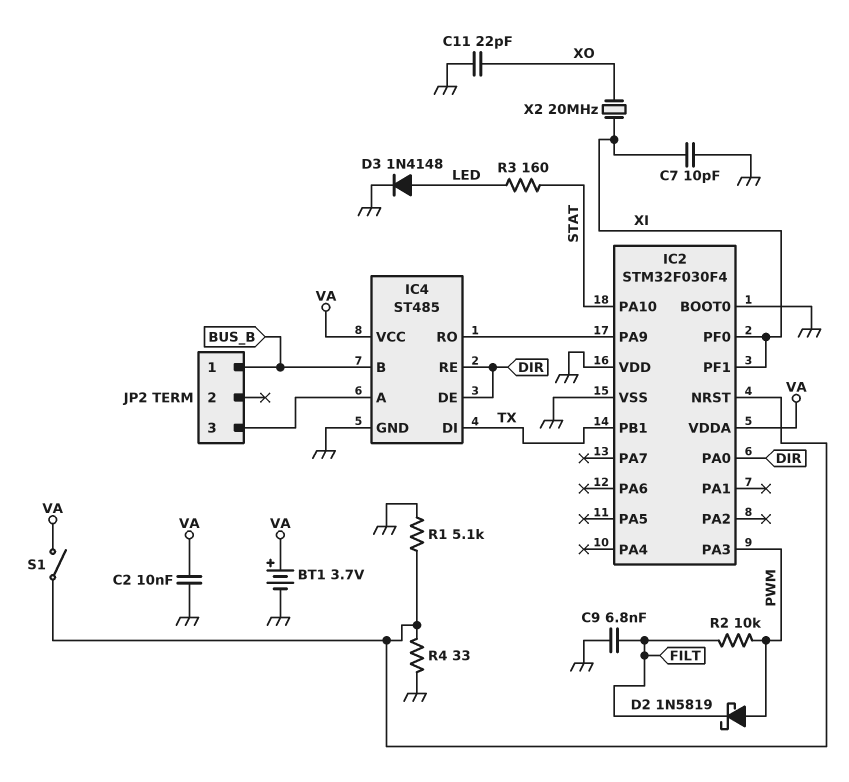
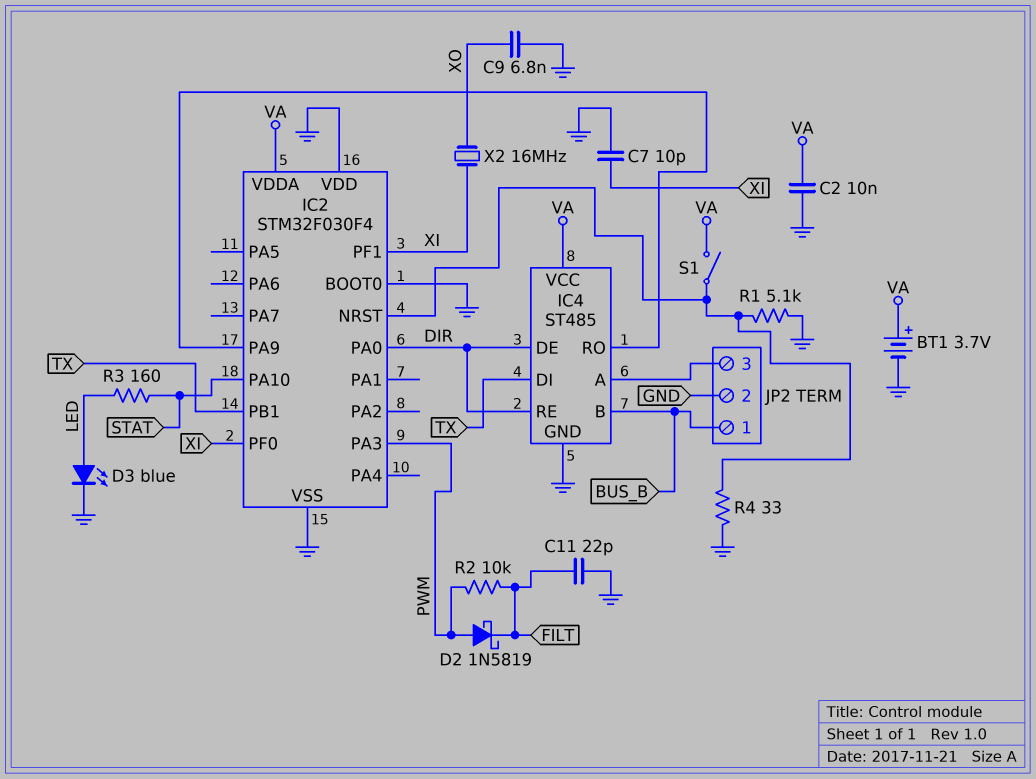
C9: 6.8nF (FILT, GND) -> 6.8nF (GND, XO)
C11: 22pF (GND, XO) -> 22pF (FILT, GND)
D3: diode 1N4148 (A LED, K GND) -> LED blue (A LED, K GND)
JP2 pin 2: none -> GND
X2: 20MHz (XI, XO) -> 16MHz (XI, XO)

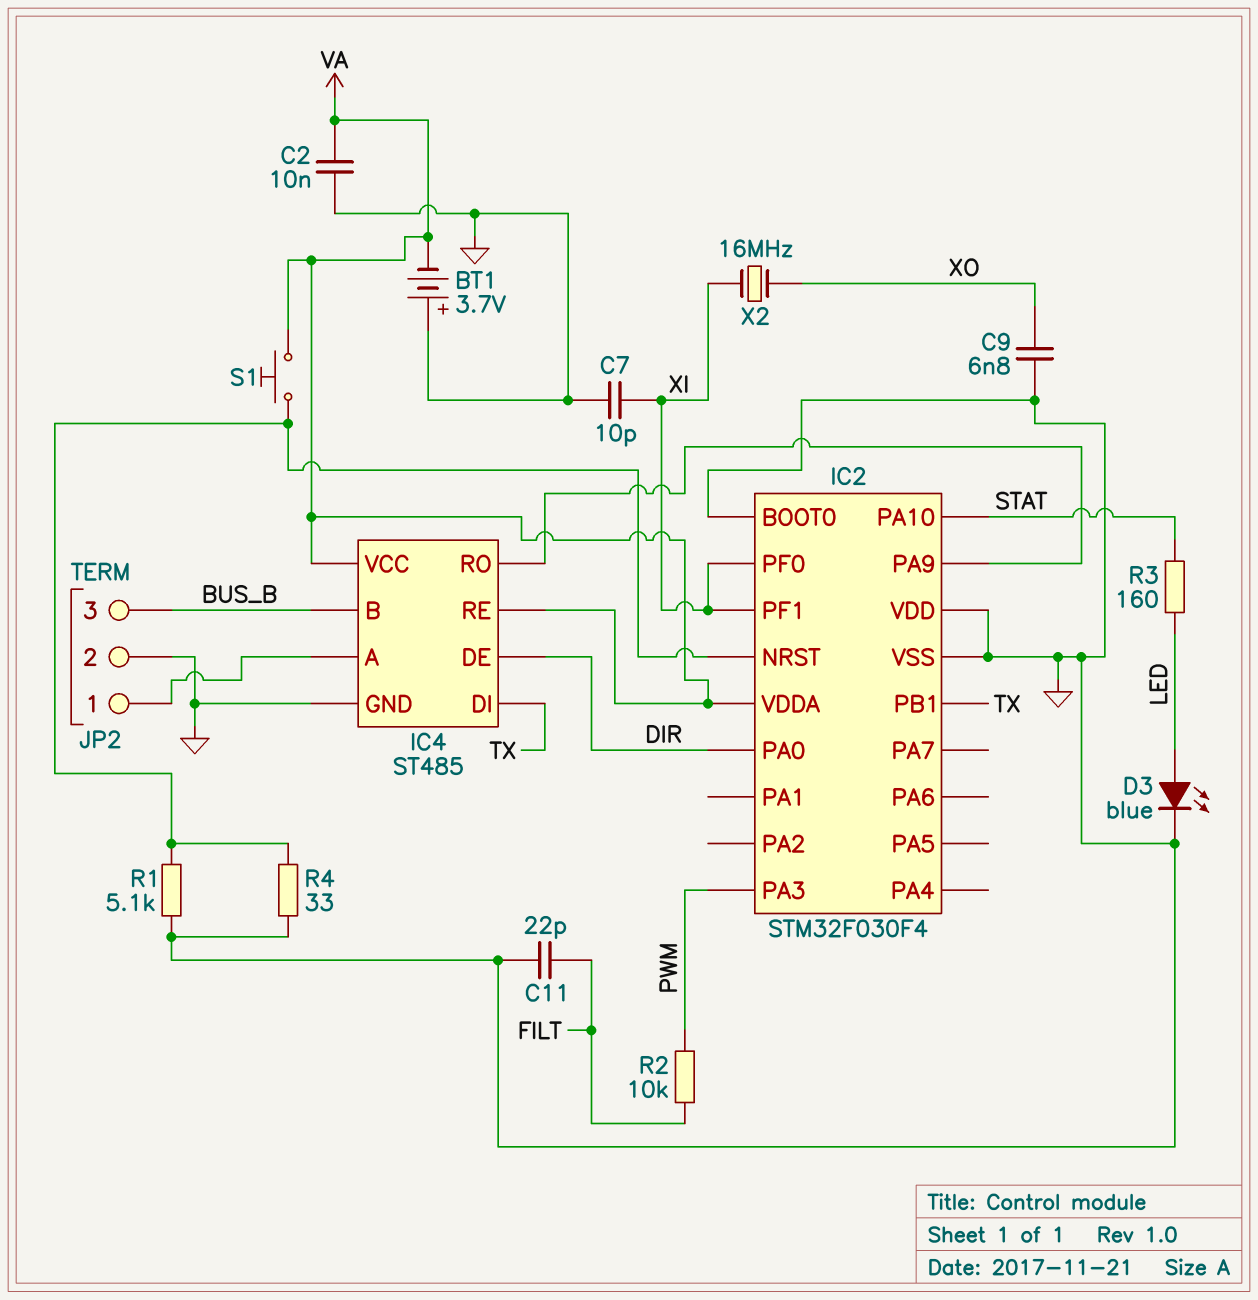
BT1: 3.7V (plus VA, minus GND) -> 3.7V (plus GND, minus VA)
D2: schottky 1N5819 (A PWM, K FILT) -> none
IC4 pin RE: DIR -> VA
JP2 pin 1: BUS_B -> IC4/A
JP2 pin 3: IC4/A -> BUS_B
S1: switch (IC2/NRST, VA) -> button (IC2/NRST, VA)

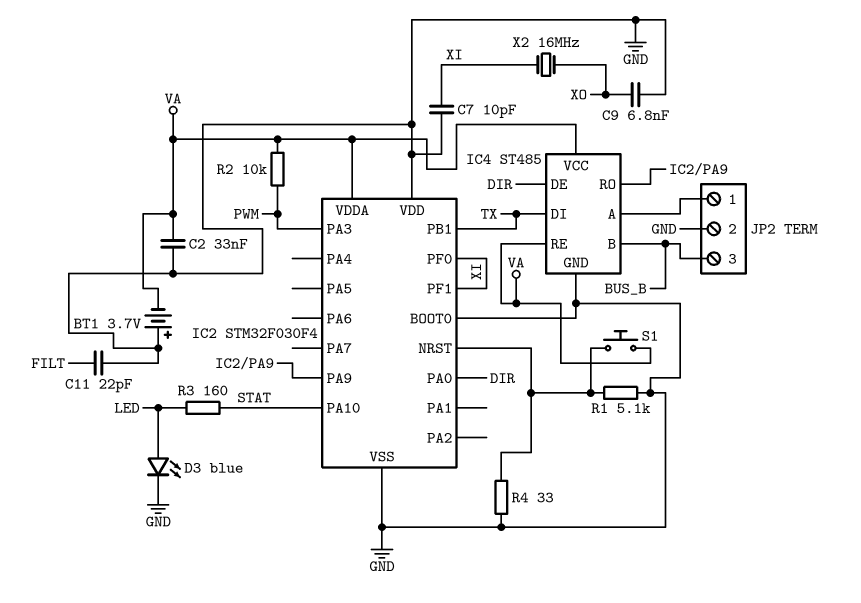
C2: 10nF (GND, VA) -> 33nF (GND, VA)
R2: 10k (FILT, PWM) -> 10k (PWM, VA)

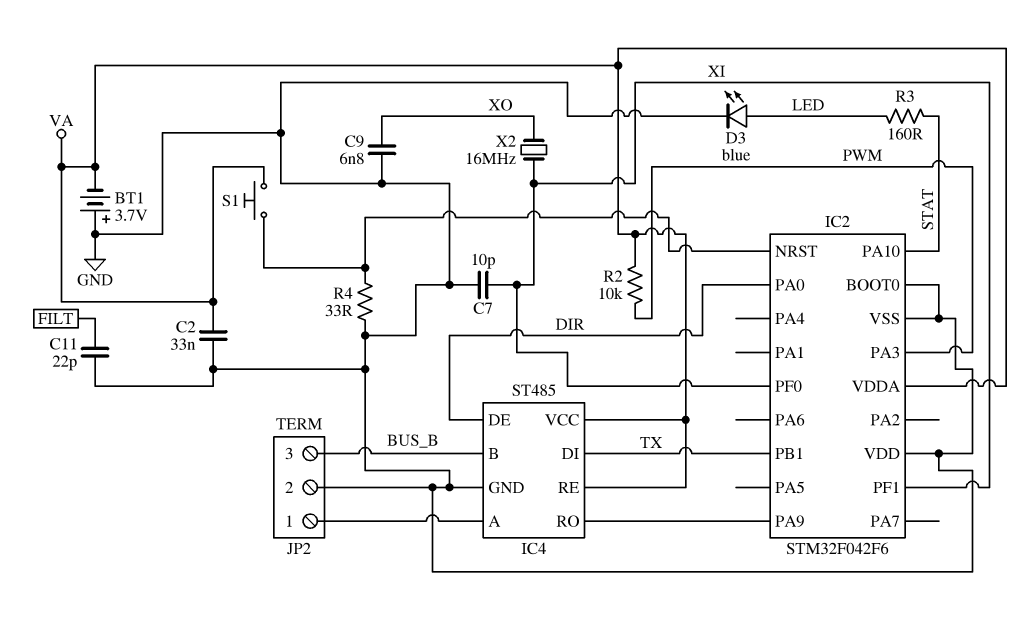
IC2: STM32F030F4 -> STM32F042F6
R1: 5.1k (GND, IC2/NRST) -> none

